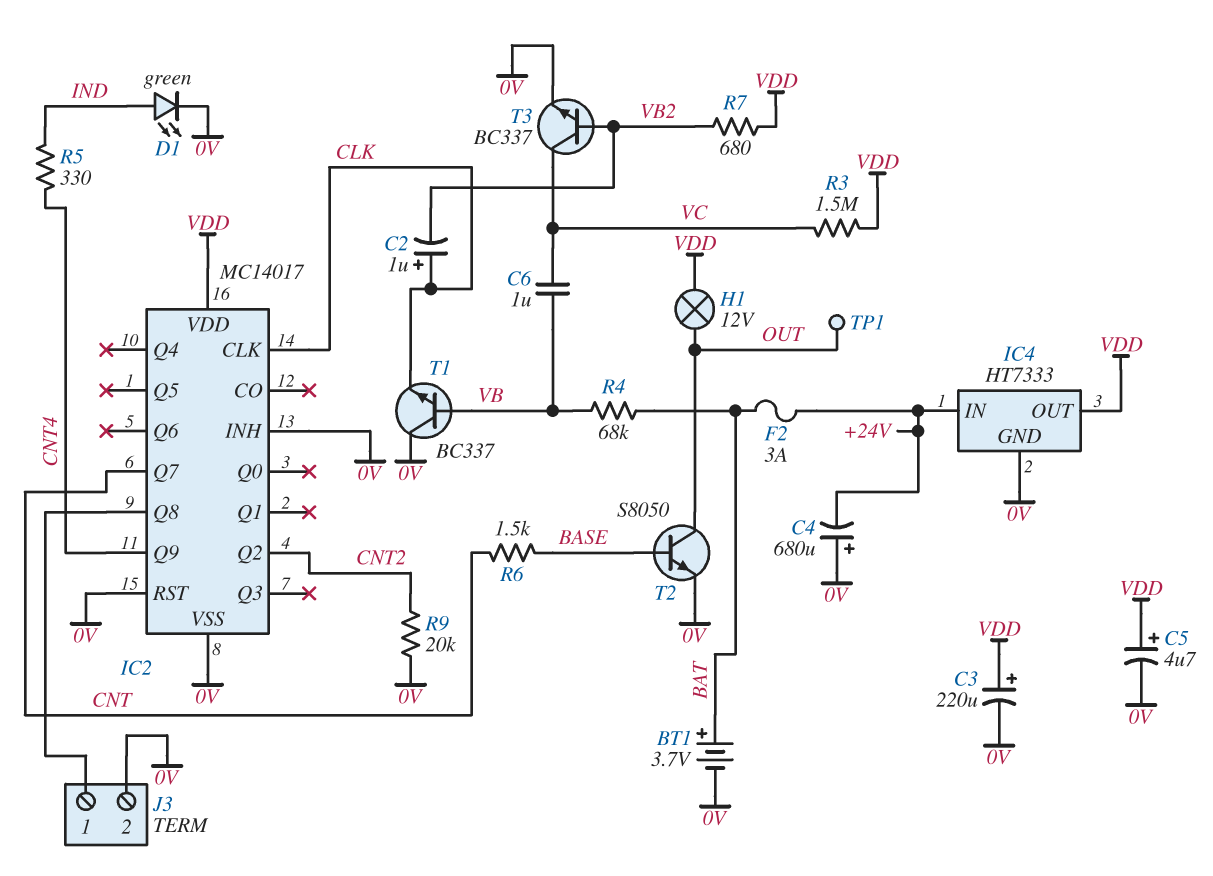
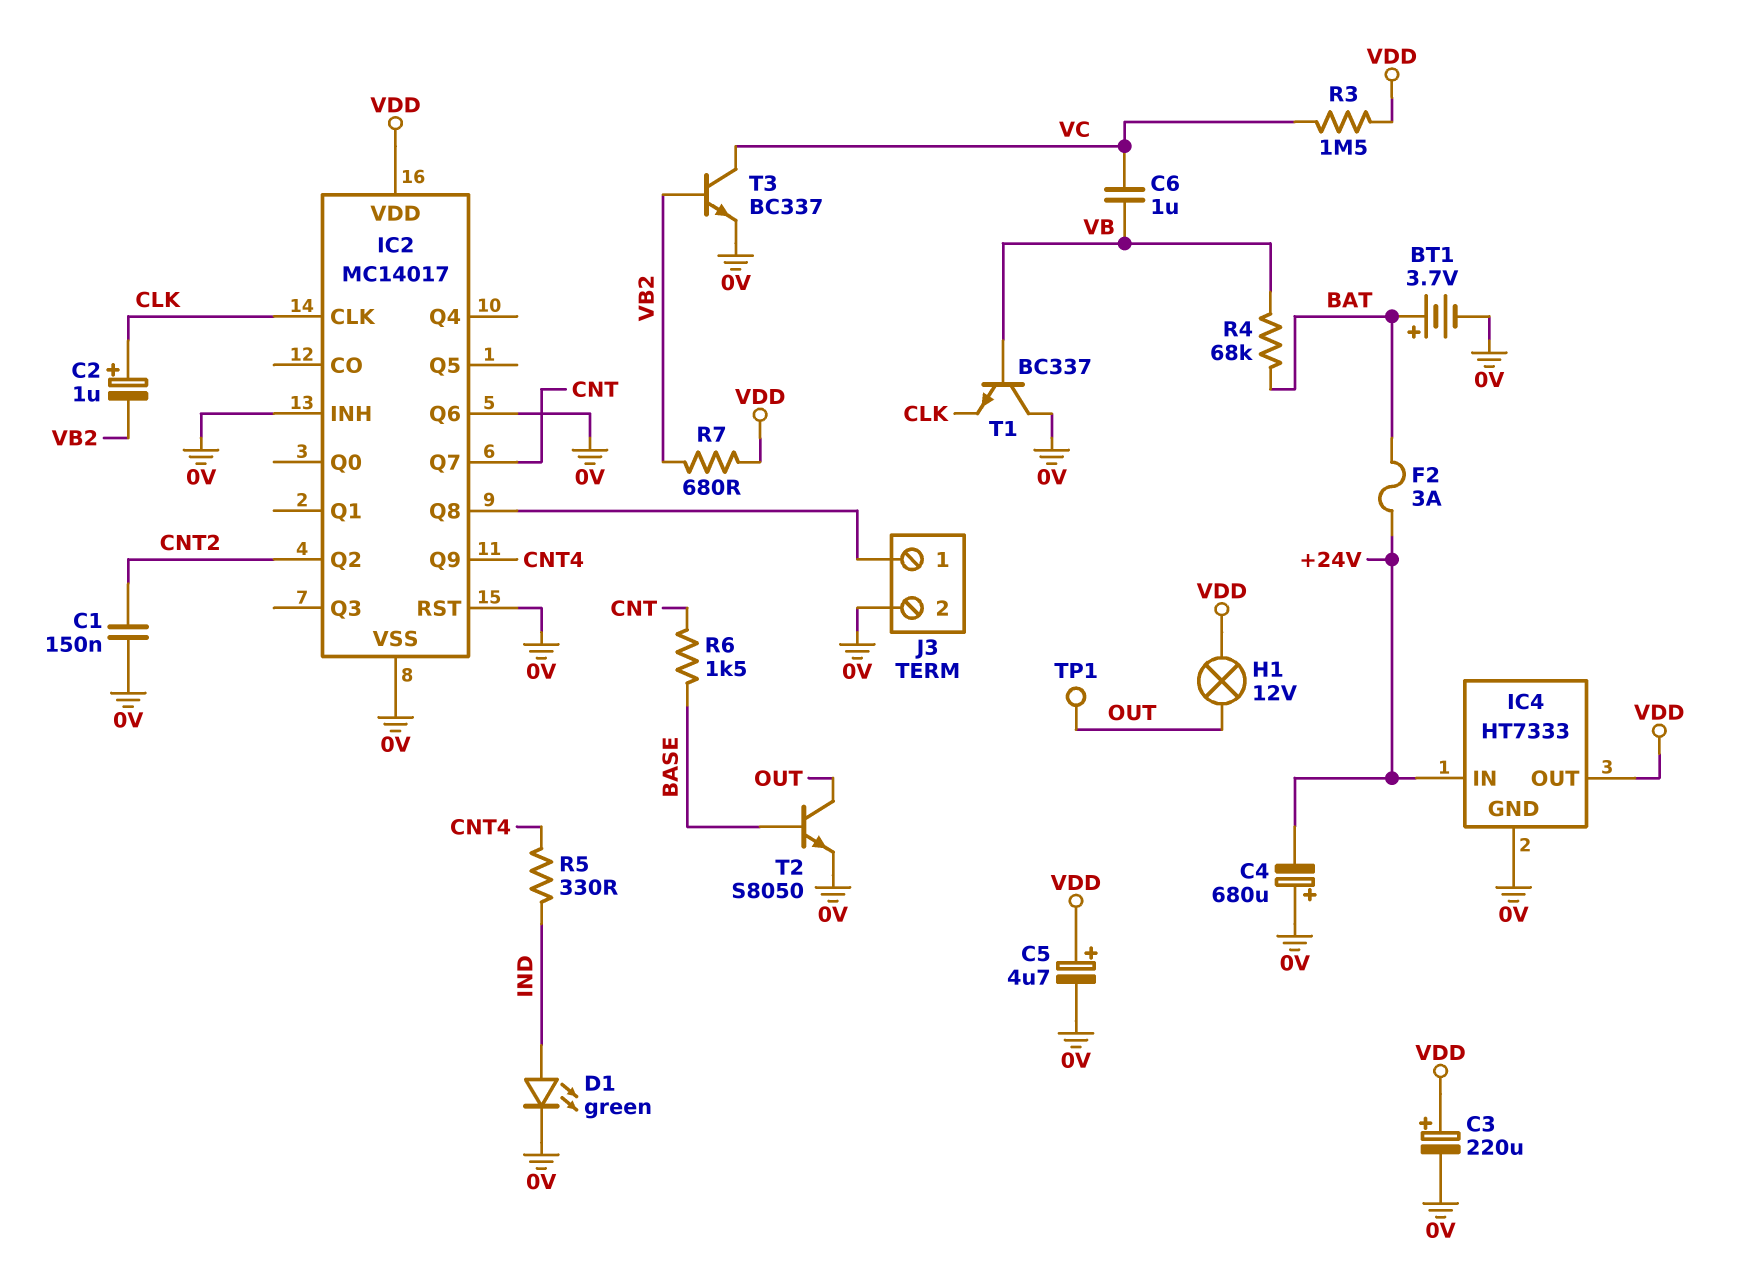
C1: none -> 150nF (0V, CNT2)
IC2 pin Q6: none -> 0V
R9: 20k (0V, CNT2) -> none

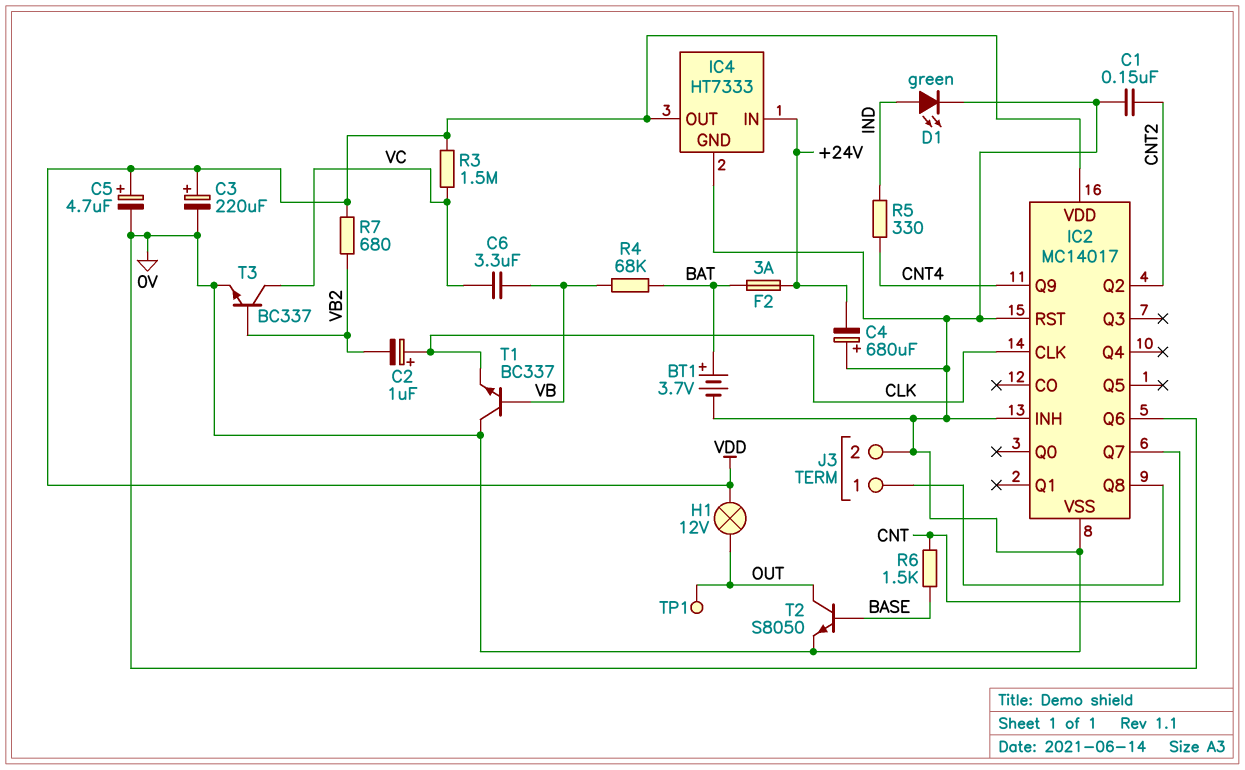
C6: 1uF (VB, VC) -> 3.3uF (VB, VC)

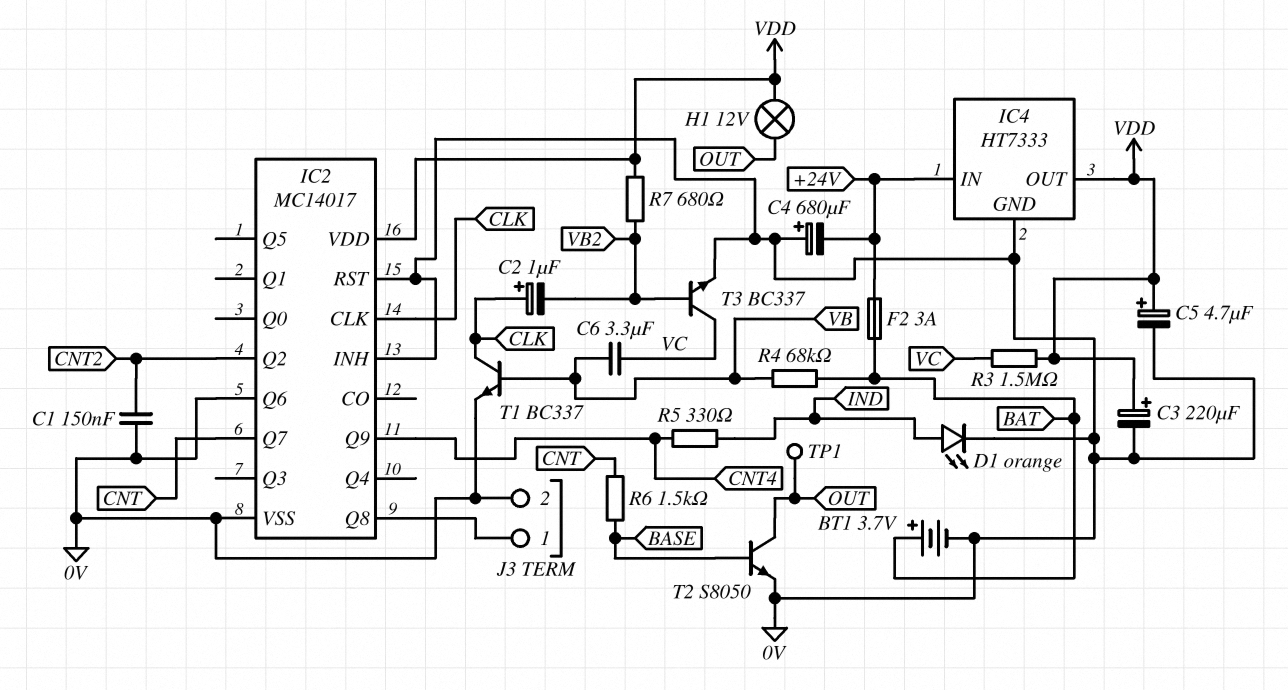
D1: LED green (A IND, K 0V) -> LED orange (A IND, K 0V)
T1: NPN BC337 (B VB, C 0V, E CLK) -> NPN BC337 (B VB, C CLK, E 0V)

